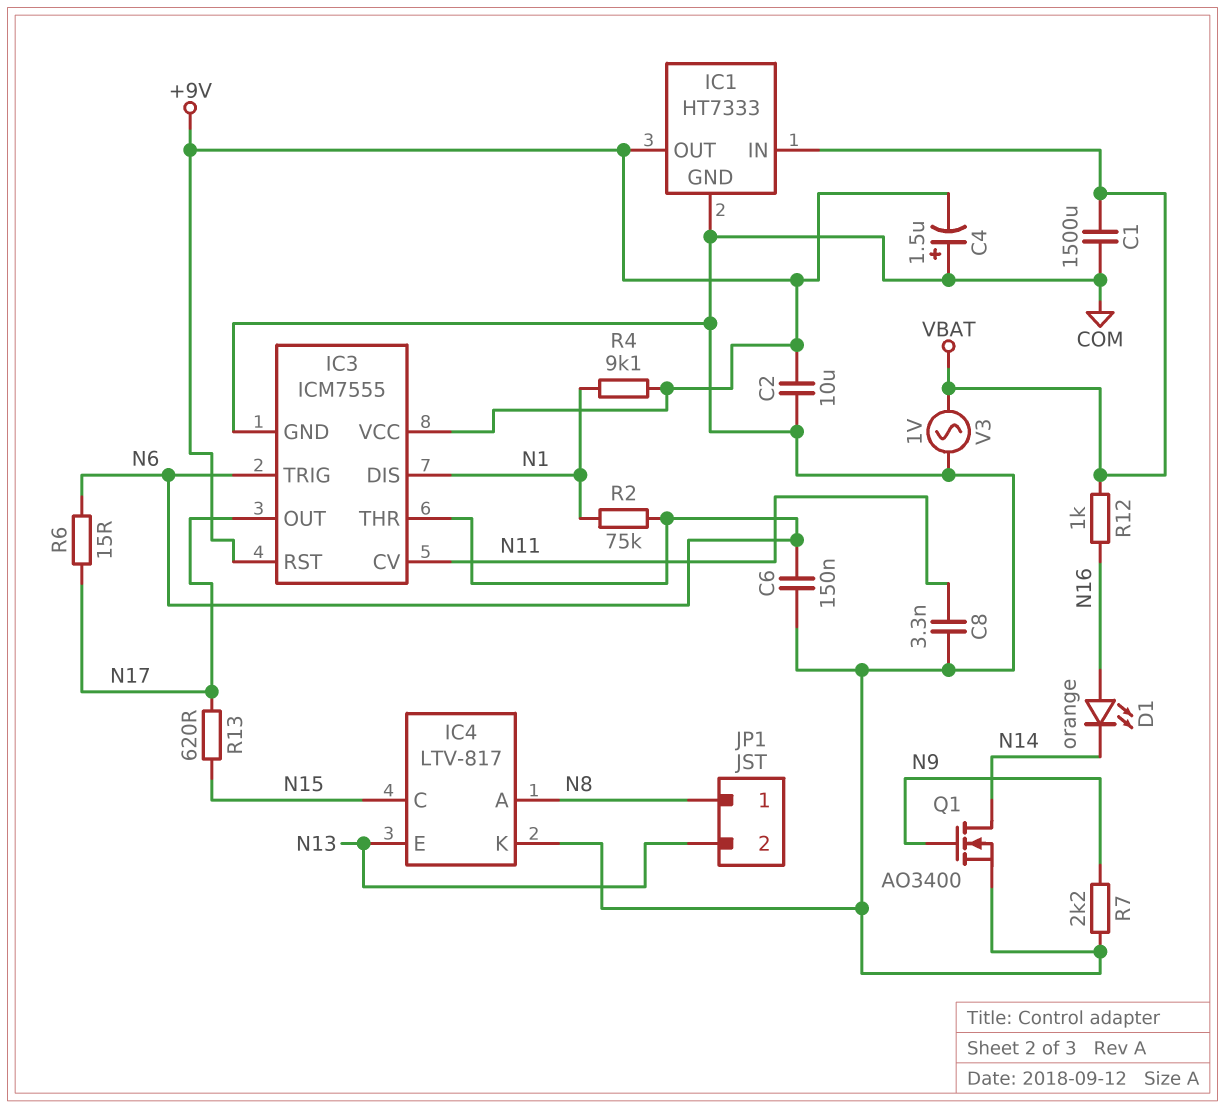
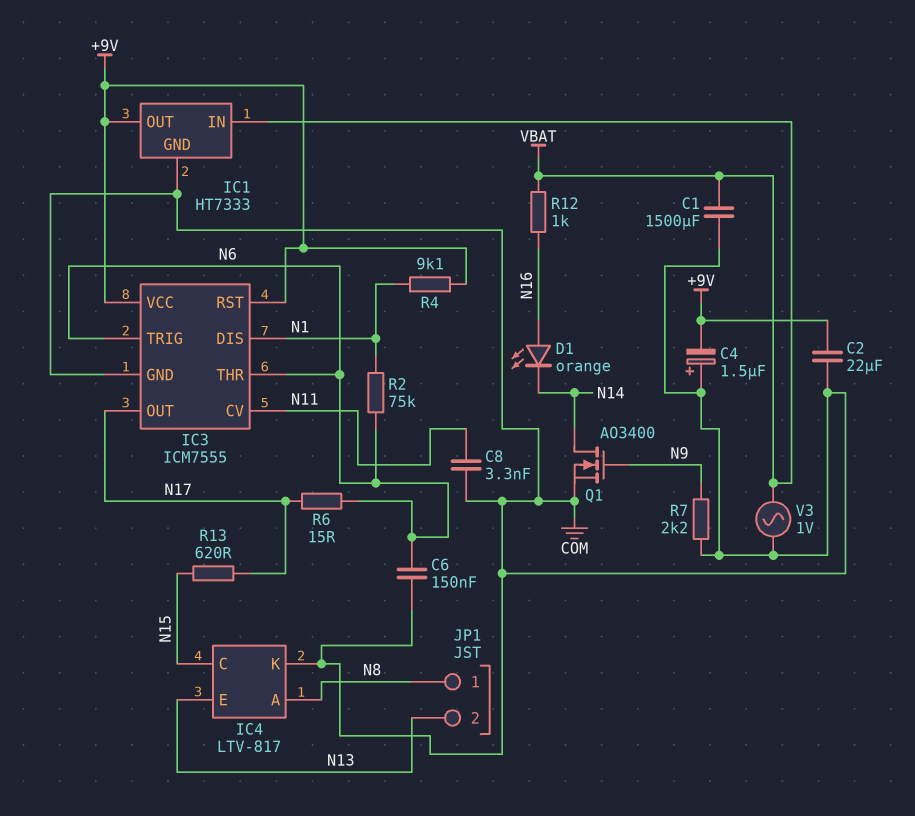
C2: 10uF (+9V, COM) -> 22uF (+9V, COM)

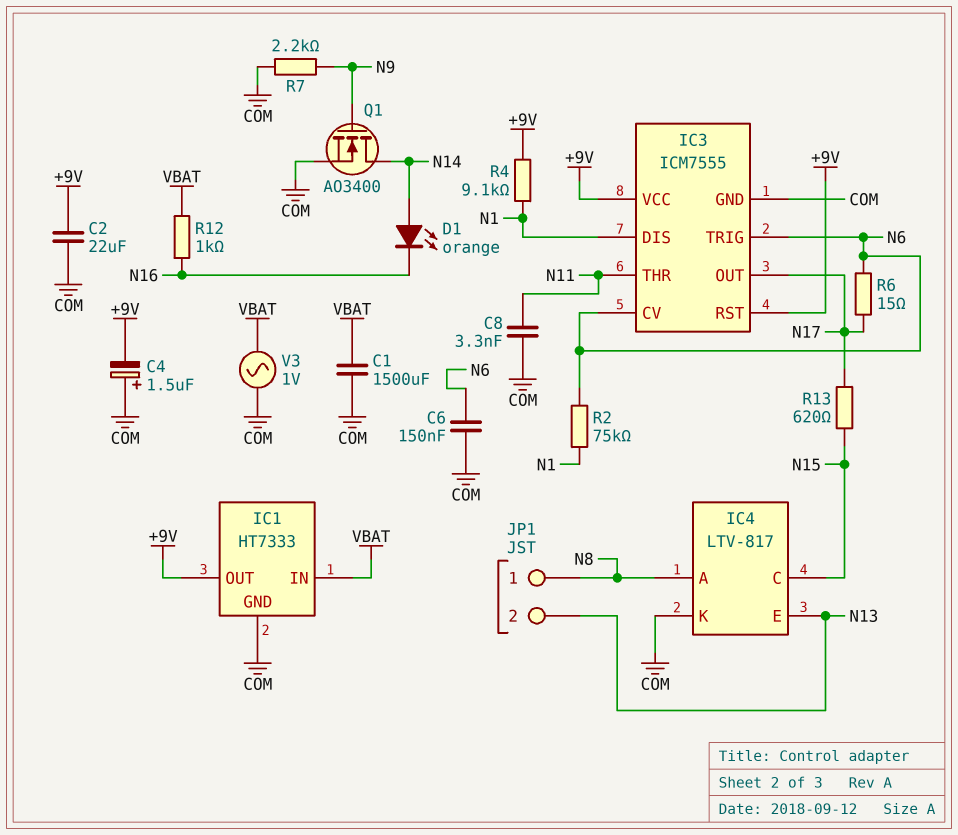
D1: LED orange (A N16, K N14) -> LED orange (A N14, K N16)
IC3 pin CV: N11 -> N6
IC3 pin THR: N6 -> N11

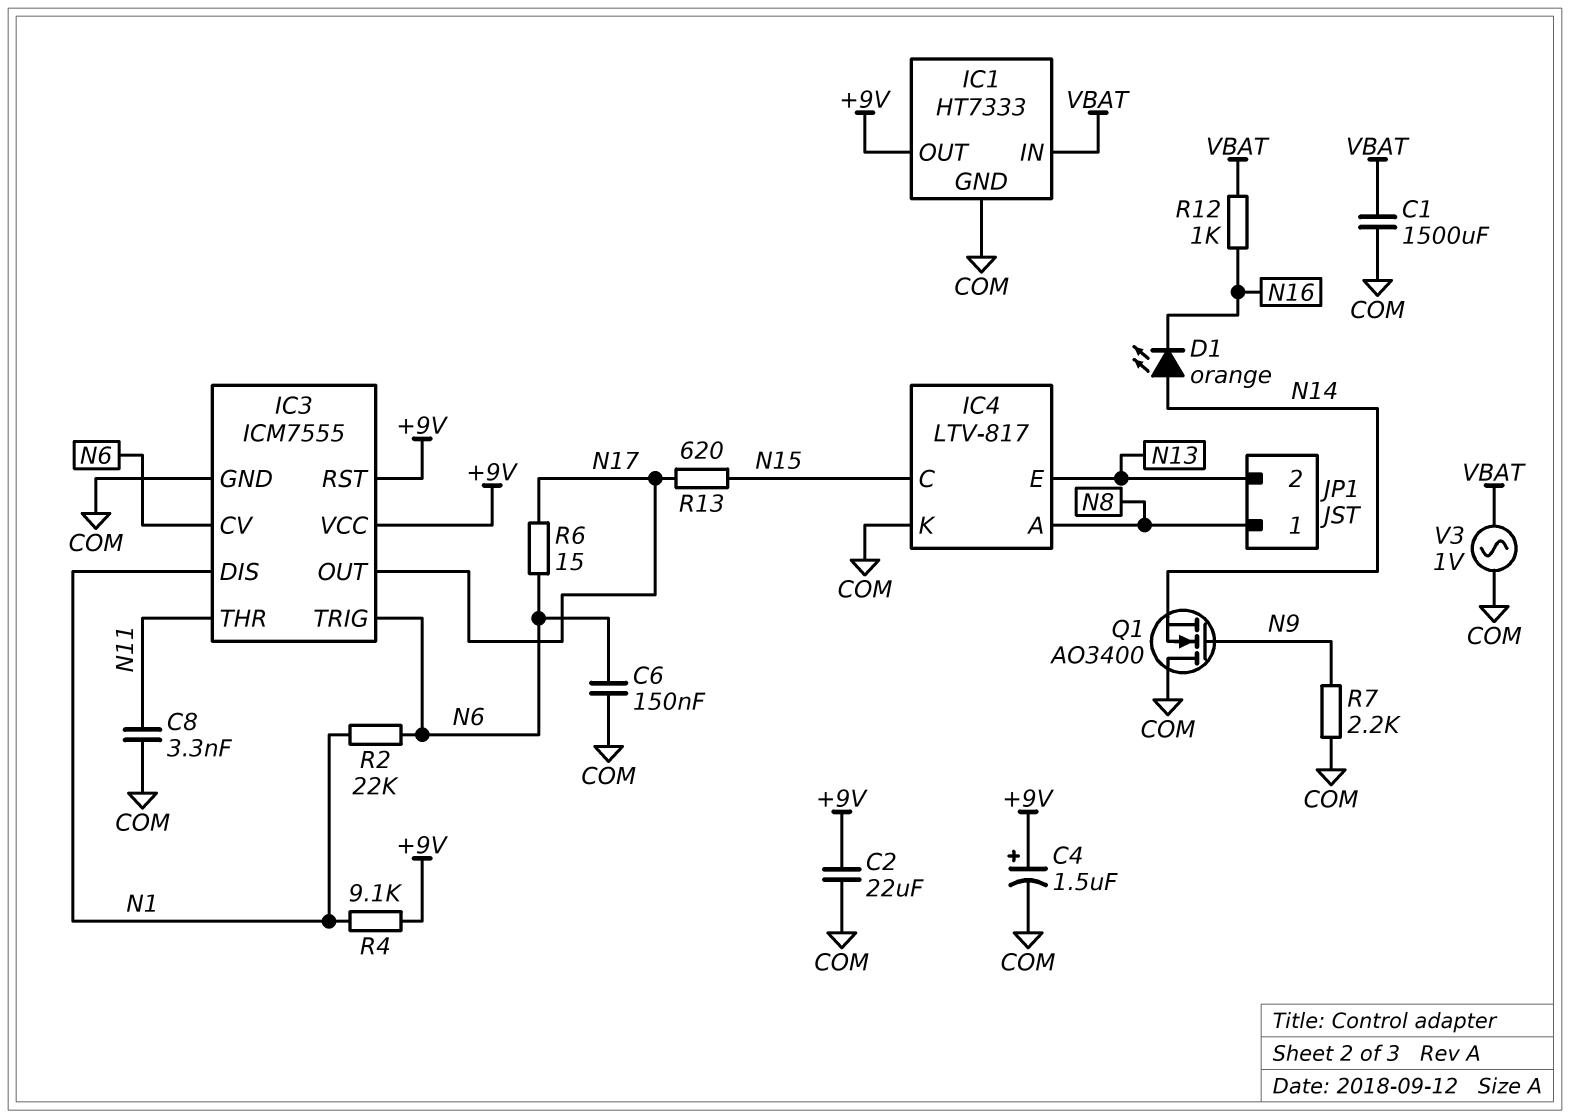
C4: 1.5uF (plus COM, minus +9V) -> 1.5uF (plus +9V, minus COM)
Q1: NMOS AO3400 (G N9, D N14, S COM) -> NMOS AO3400 (G N9, D COM, S N14)
R2: 75k (N1, N6) -> 22k (N1, N6)

